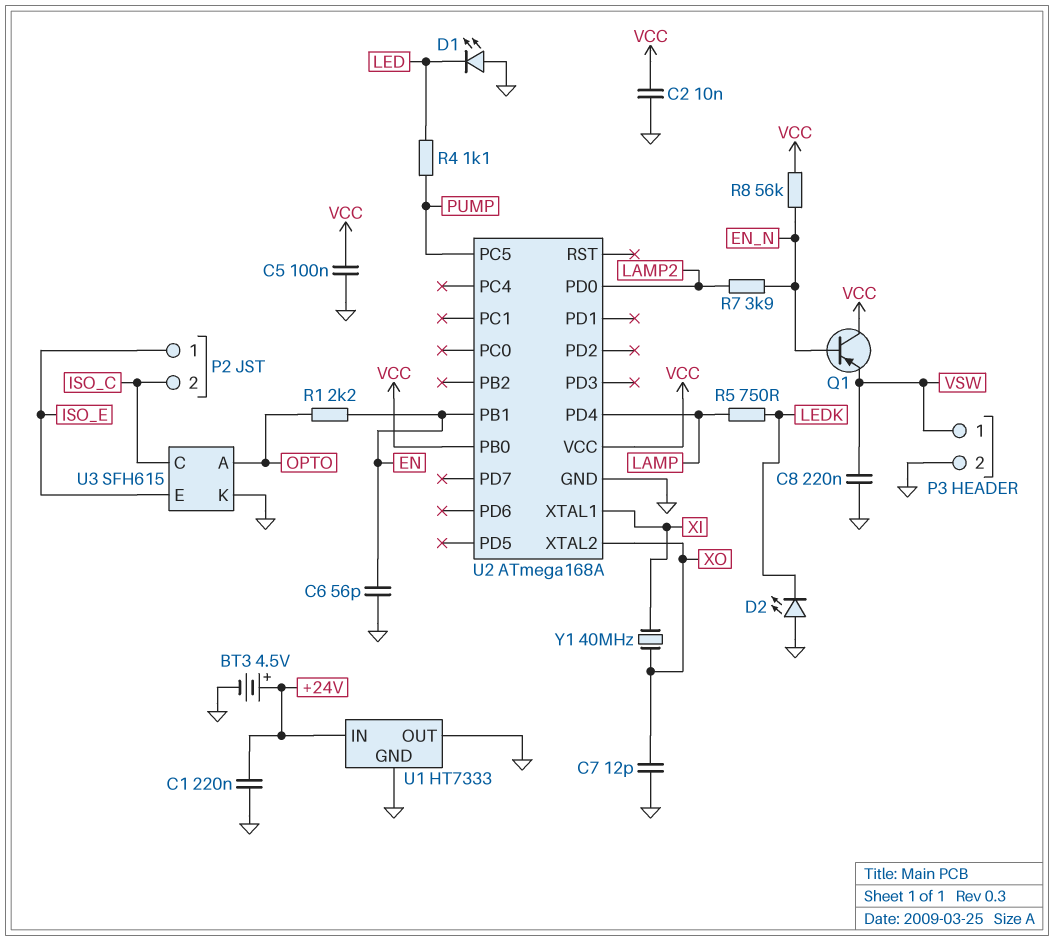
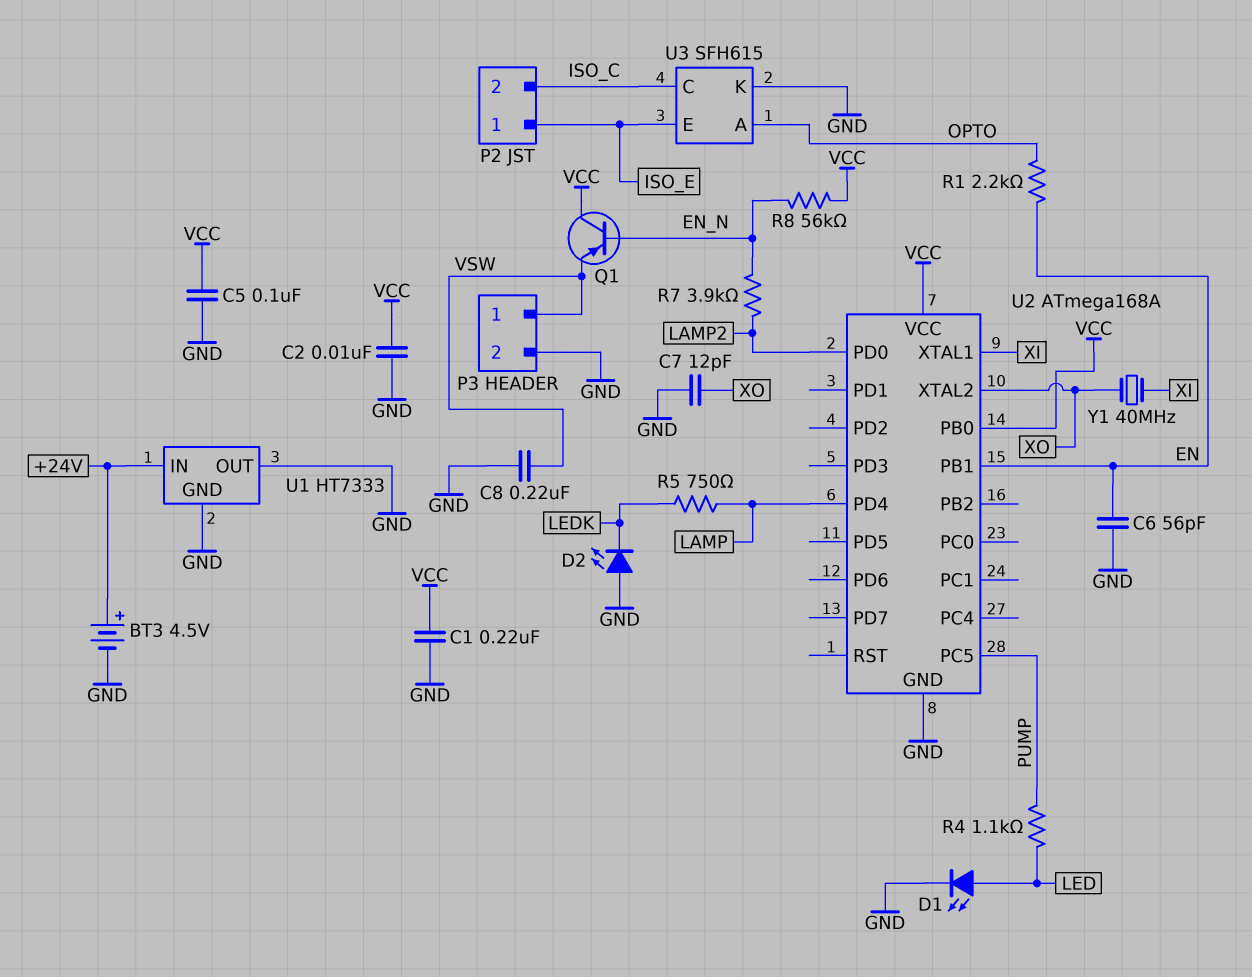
C1: 220nF (+24V, GND) -> 220nF (GND, VCC)
D1: LED (A GND, K LED) -> LED (A LED, K GND)

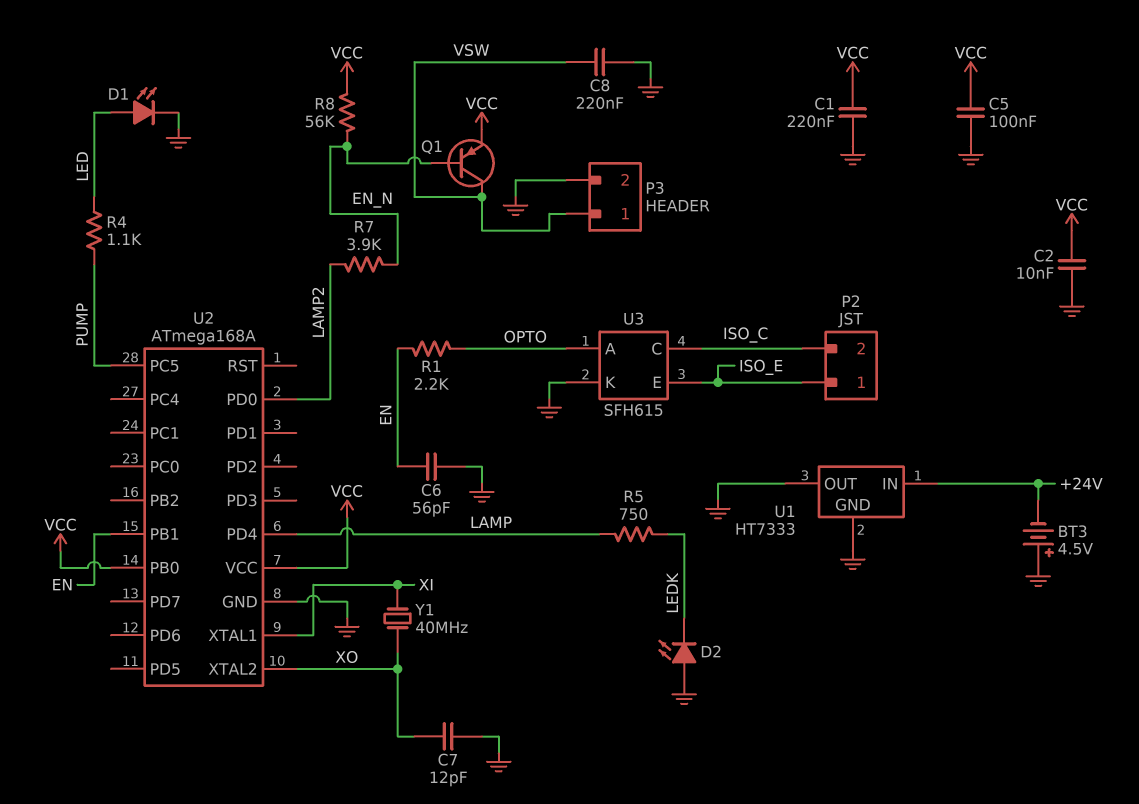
BT3: 4.5V (plus +24V, minus GND) -> 4.5V (plus GND, minus +24V)
Q1: PNP (B EN_N, C VCC, E VSW) -> PNP (B EN_N, C VSW, E VCC)

